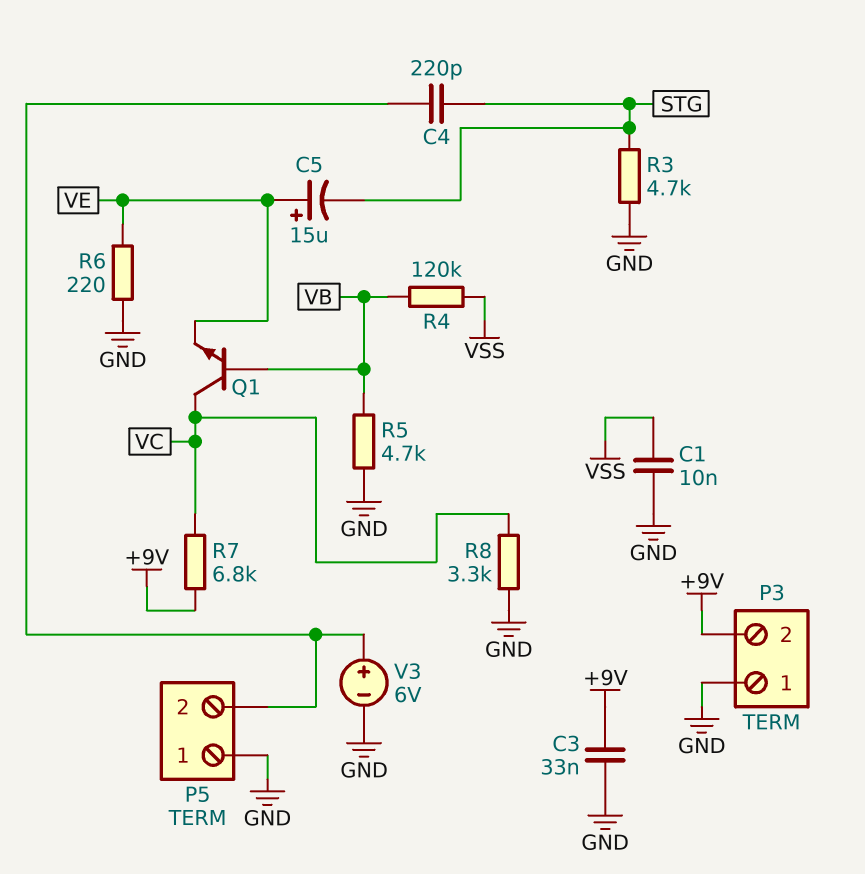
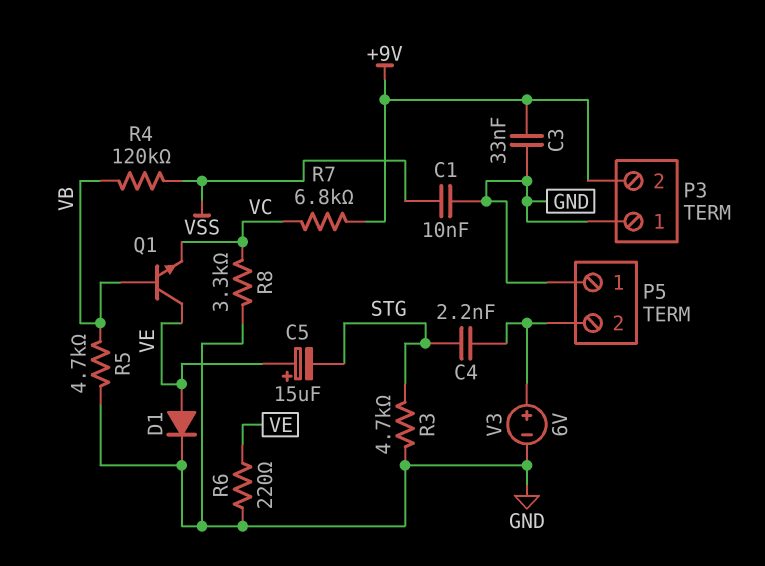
C4: 220pF (P5/2, STG) -> 2.2nF (P5/2, STG)
D1: none -> diode (A VE, K GND)
Q1: NPN (B VB, C VC, E VE) -> NPN (B VB, C VE, E VC)

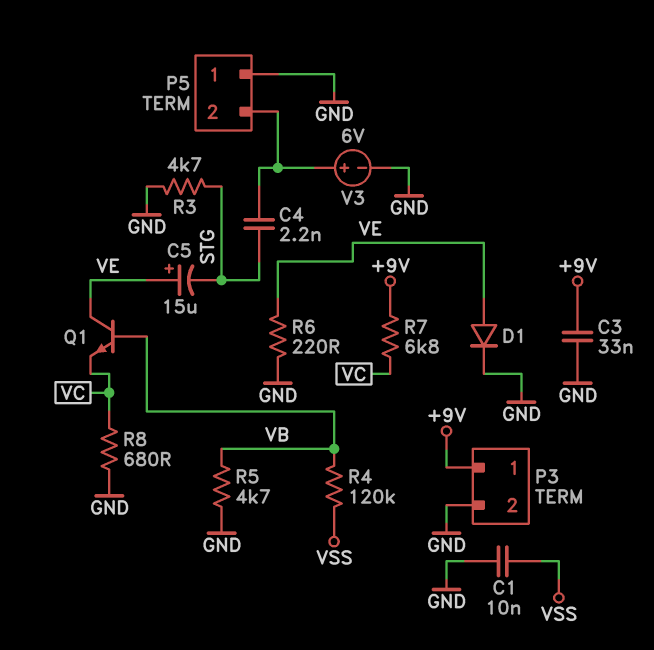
P3 pin 1: GND -> +9V
P3 pin 2: +9V -> GND
R8: 3.3k (GND, VC) -> 680 (GND, VC)

